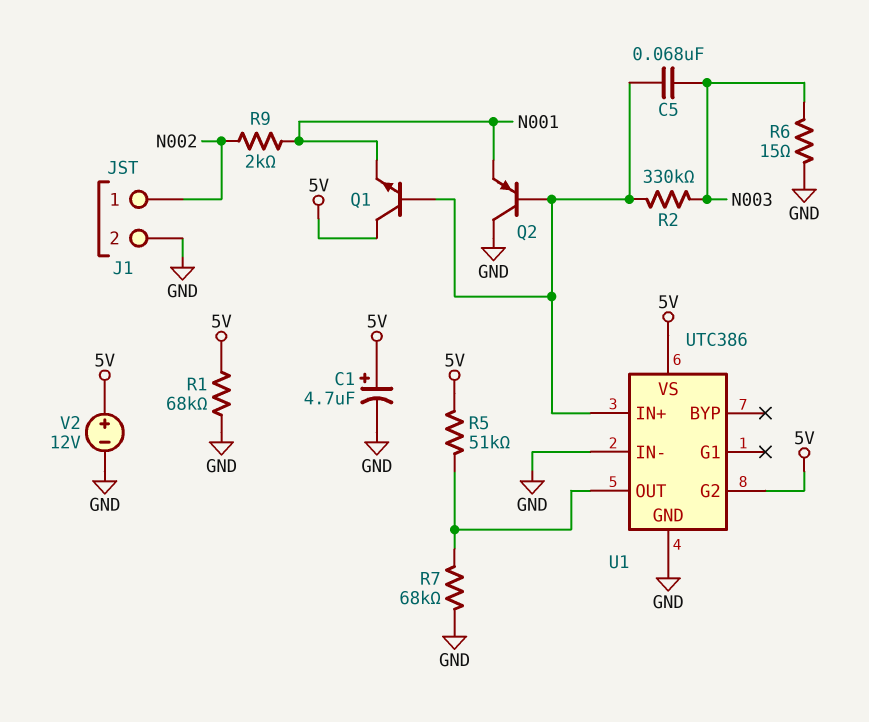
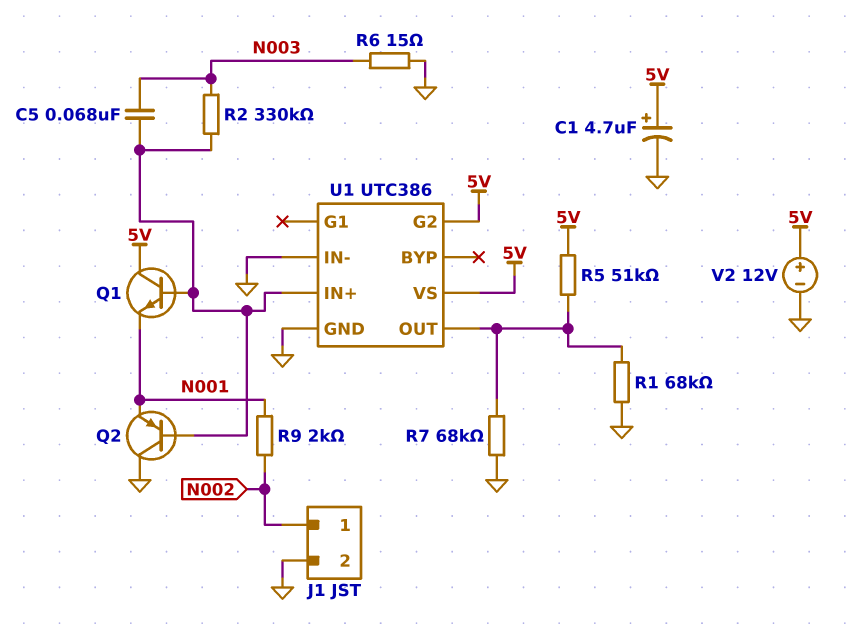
R1: 68k (5V, GND) -> 68k (GND, U1/OUT)

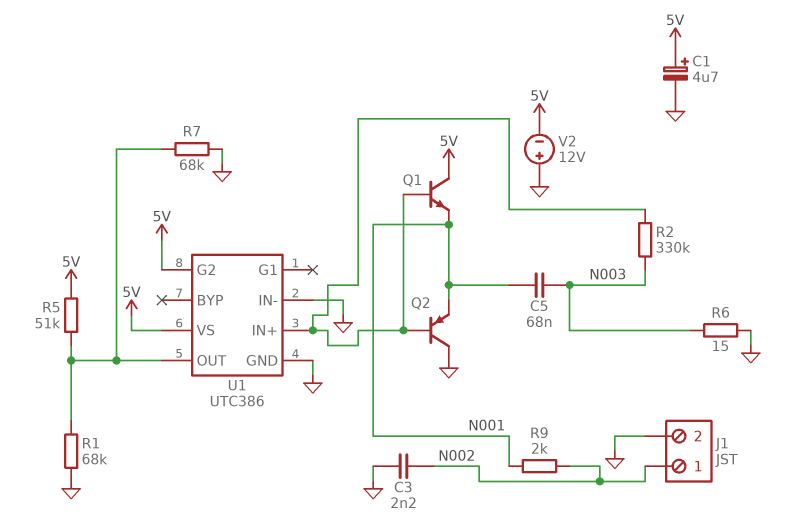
C3: none -> 2.2nF (GND, N002)
C5: 68nF (N003, U1/IN+) -> 68nF (N001, N003)
V2: 12V (plus 5V, minus GND) -> 12V (plus GND, minus 5V)

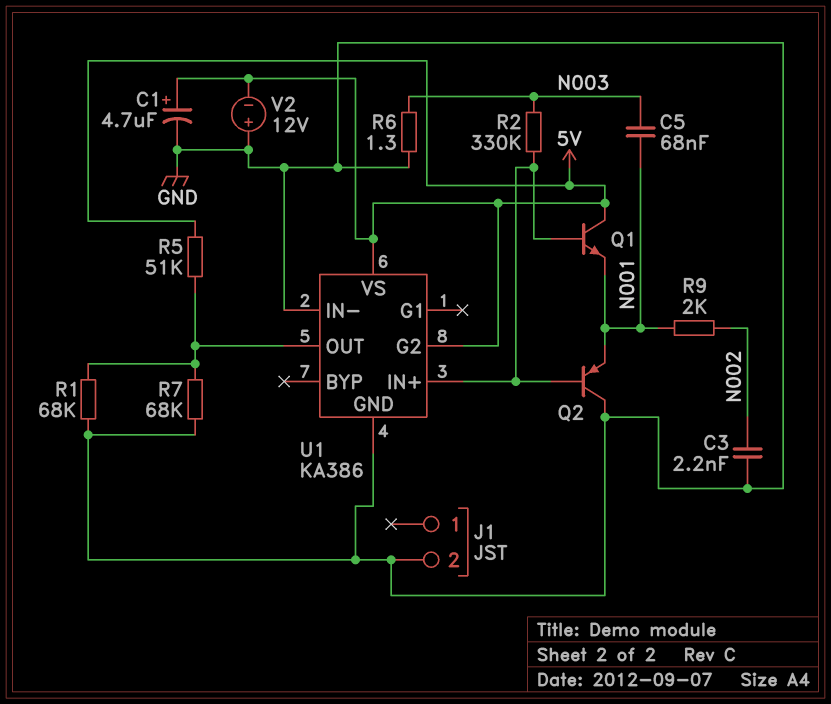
J1 pin 1: N002 -> none
R6: 15 (GND, N003) -> 1.3 (GND, N003)
U1: UTC386 -> KA386

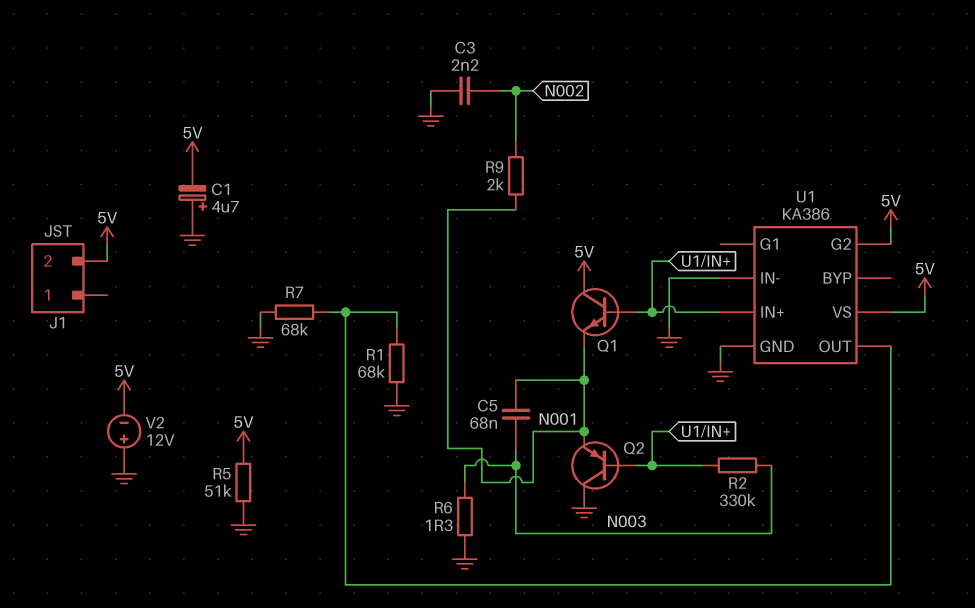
C1: 4.7uF (plus 5V, minus GND) -> 4.7uF (plus GND, minus 5V)
J1 pin 2: GND -> 5V
R5: 51k (5V, U1/OUT) -> 51k (5V, GND)

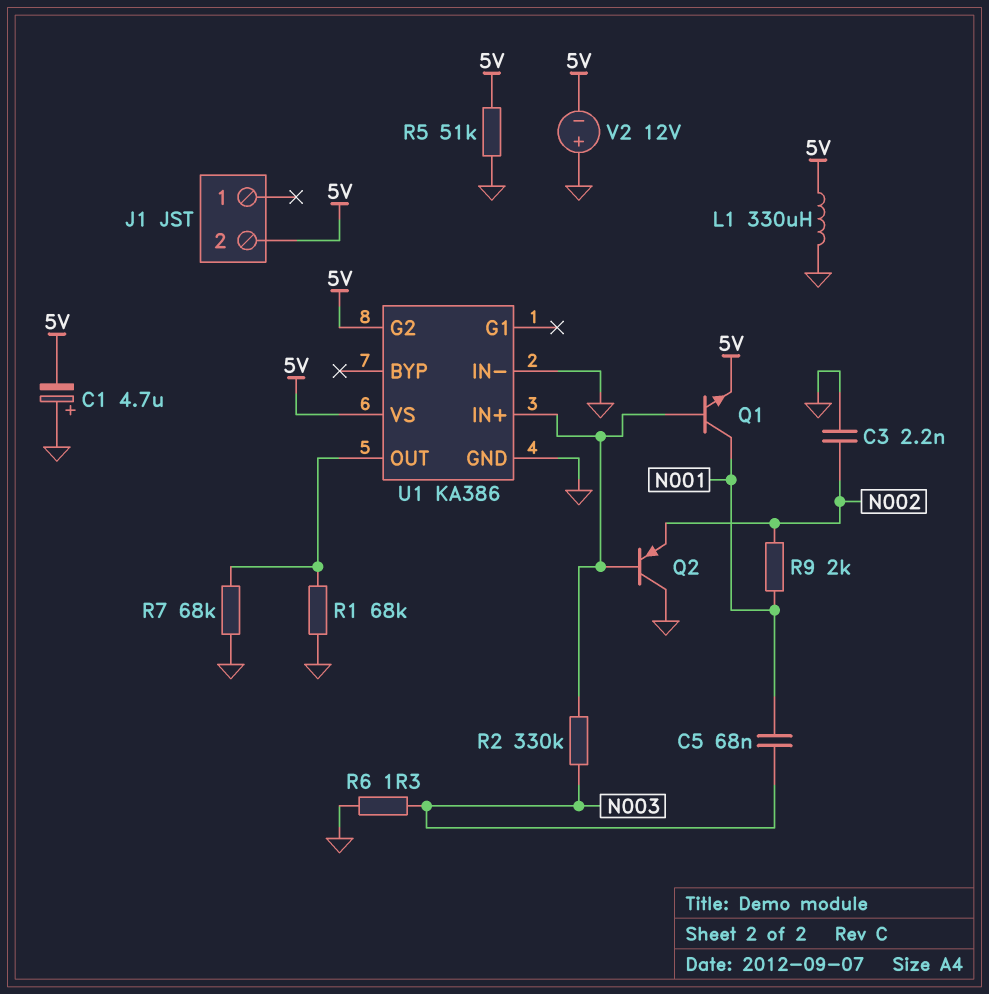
L1: none -> 330uH (5V, GND)
Q1: NPN (B U1/IN+, C 5V, E N001) -> NPN (B U1/IN+, C N001, E 5V)
Q2: PNP (B U1/IN+, C GND, E N001) -> PNP (B U1/IN+, C GND, E N002)

